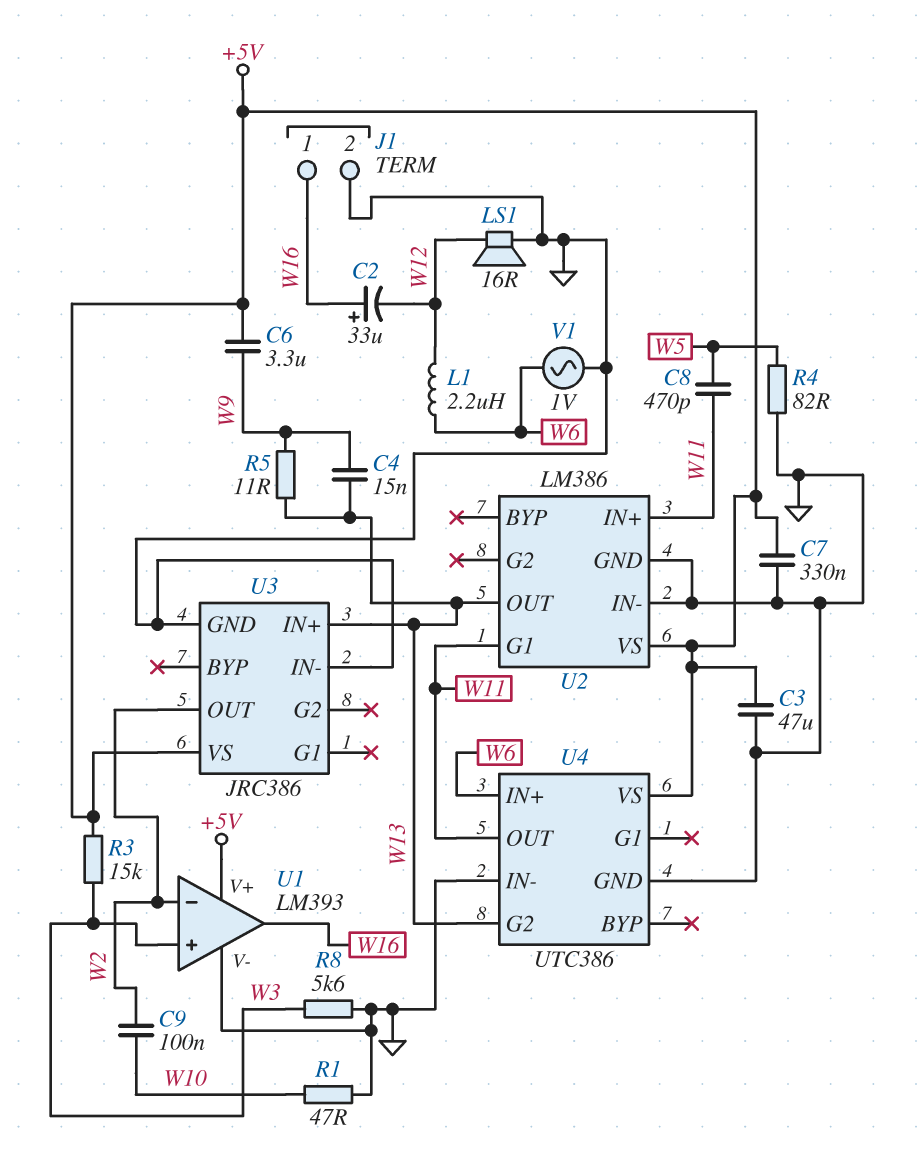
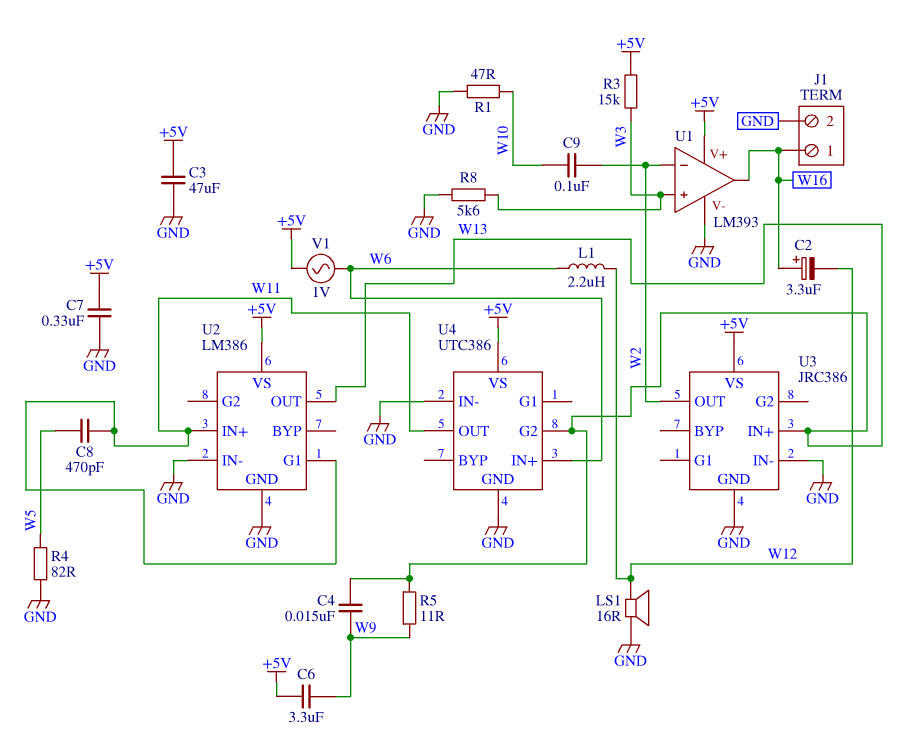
C2: 33uF (plus W16, minus W12) -> 3.3uF (plus W16, minus W12)
V1: AC 1V (GND, W6) -> AC 1V (+5V, W6)

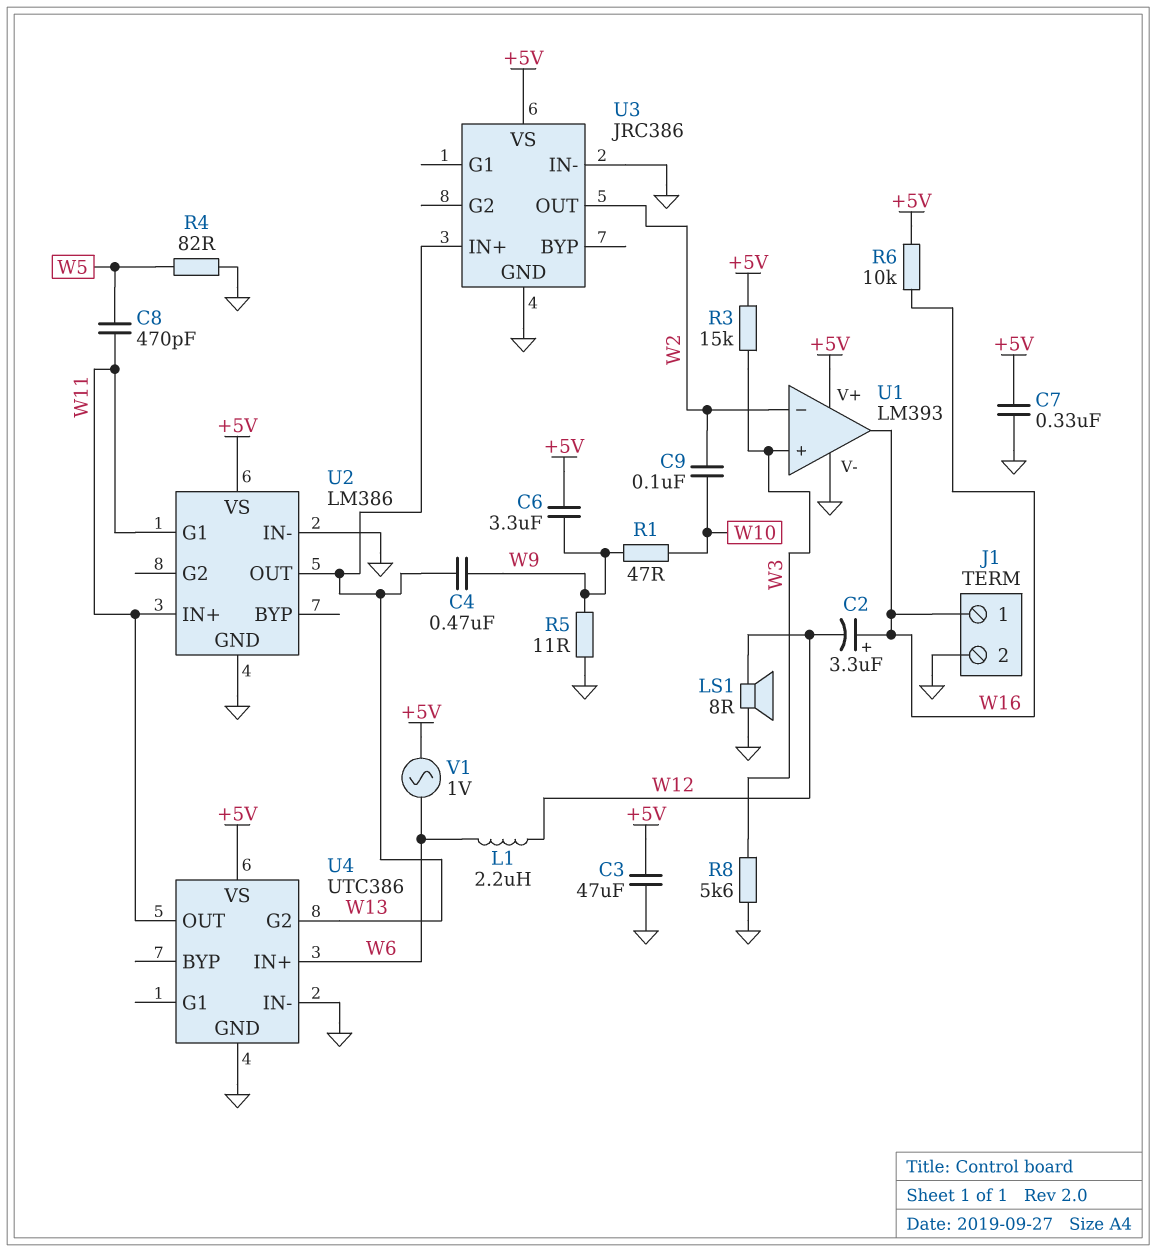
C4: 15nF (W9, W13) -> 470nF (W9, W13)
LS1: speaker 16R (GND, W12) -> speaker 8R (GND, W12)
R1: 47 (GND, W10) -> 47 (W9, W10)
R5: 11 (W9, W13) -> 11 (GND, W9)
R6: none -> 10k (+5V, W16)

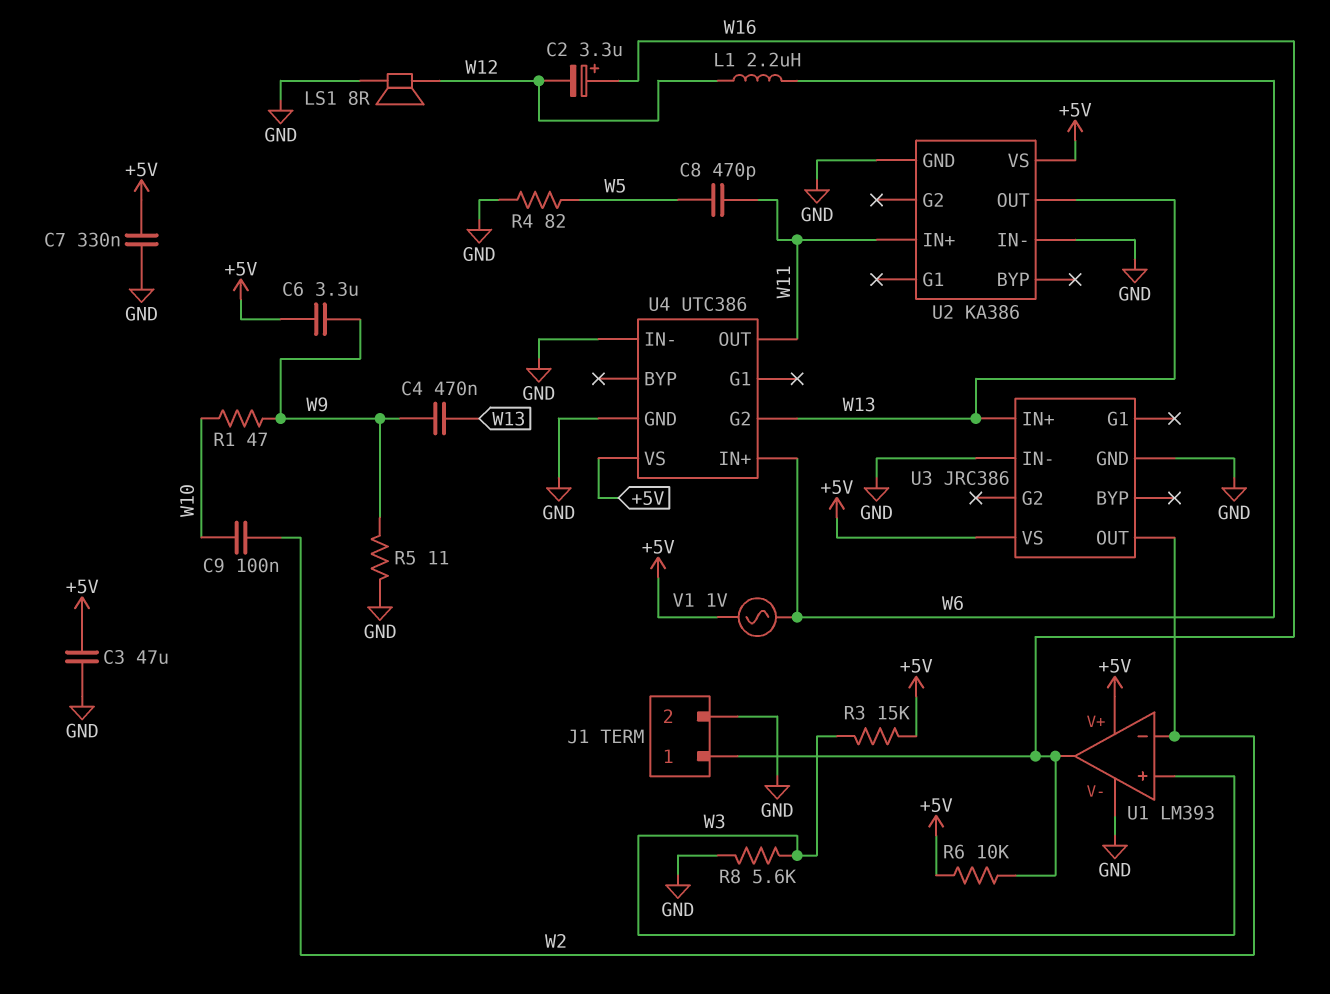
U2: LM386 -> KA386
U2 pin G1: W11 -> none

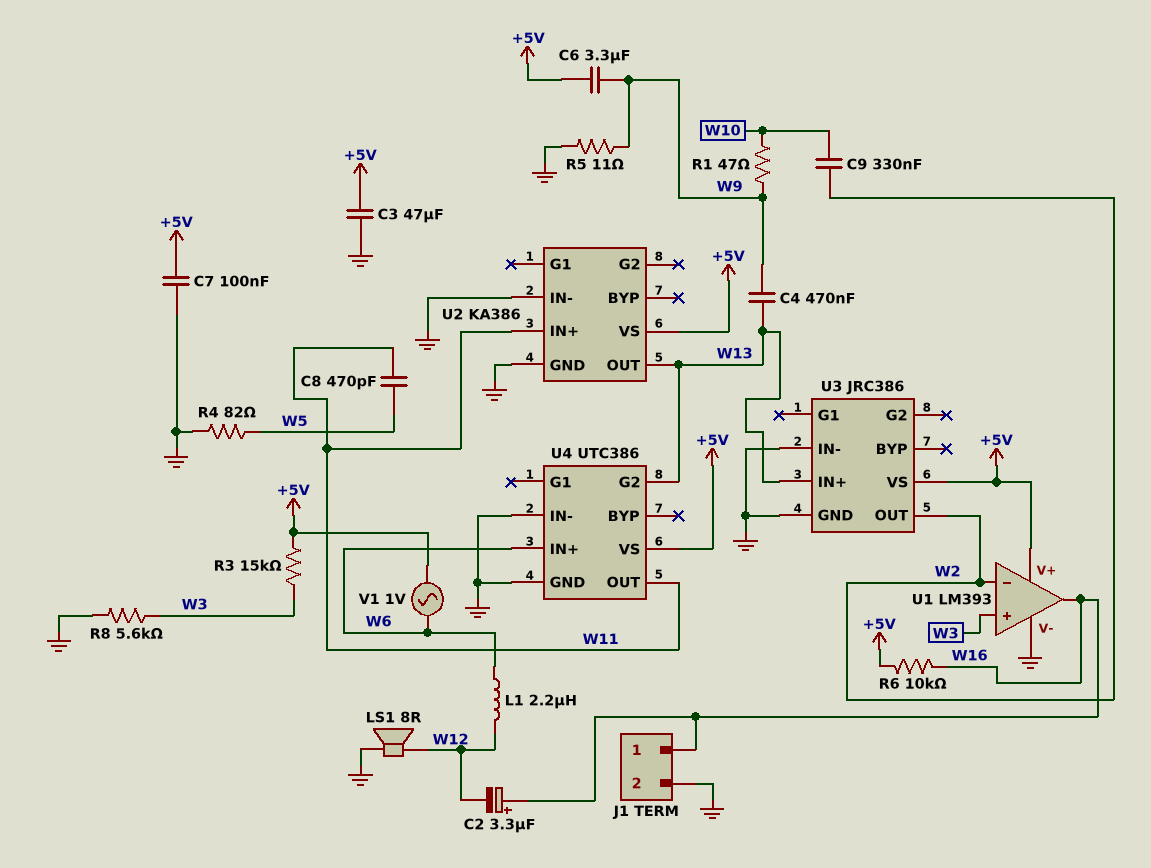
C7: 330nF (+5V, GND) -> 100nF (+5V, GND)
C9: 100nF (W2, W10) -> 330nF (W2, W10)

